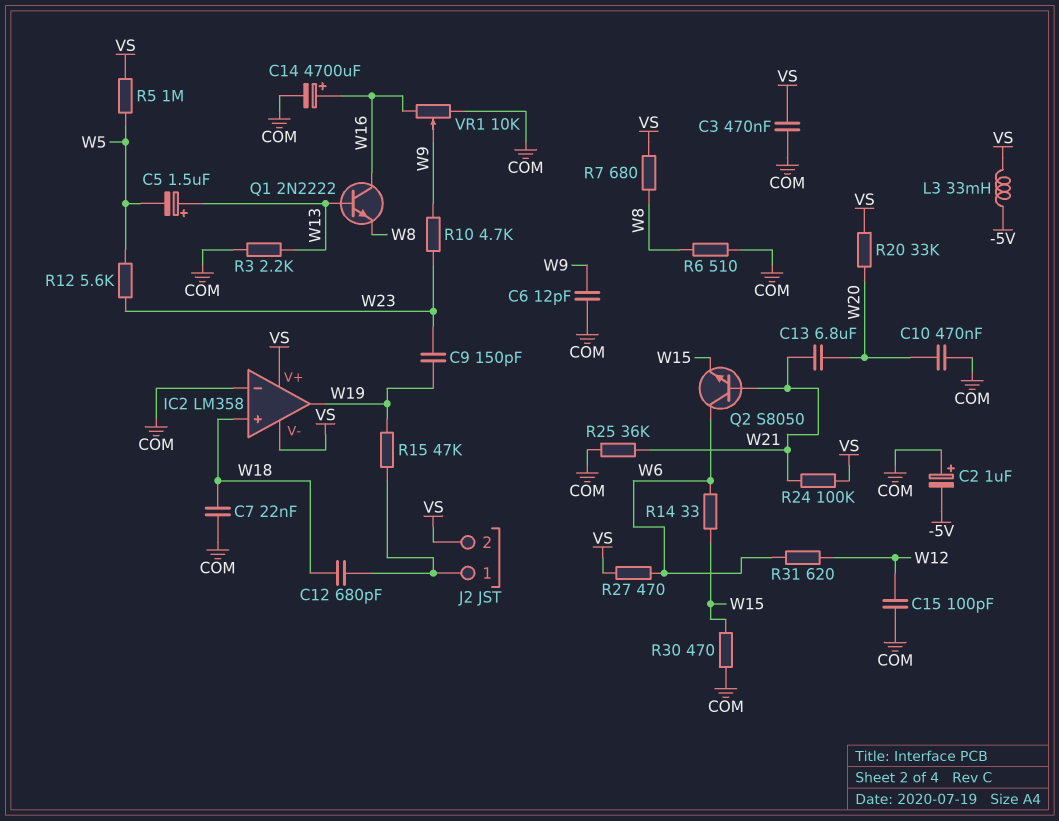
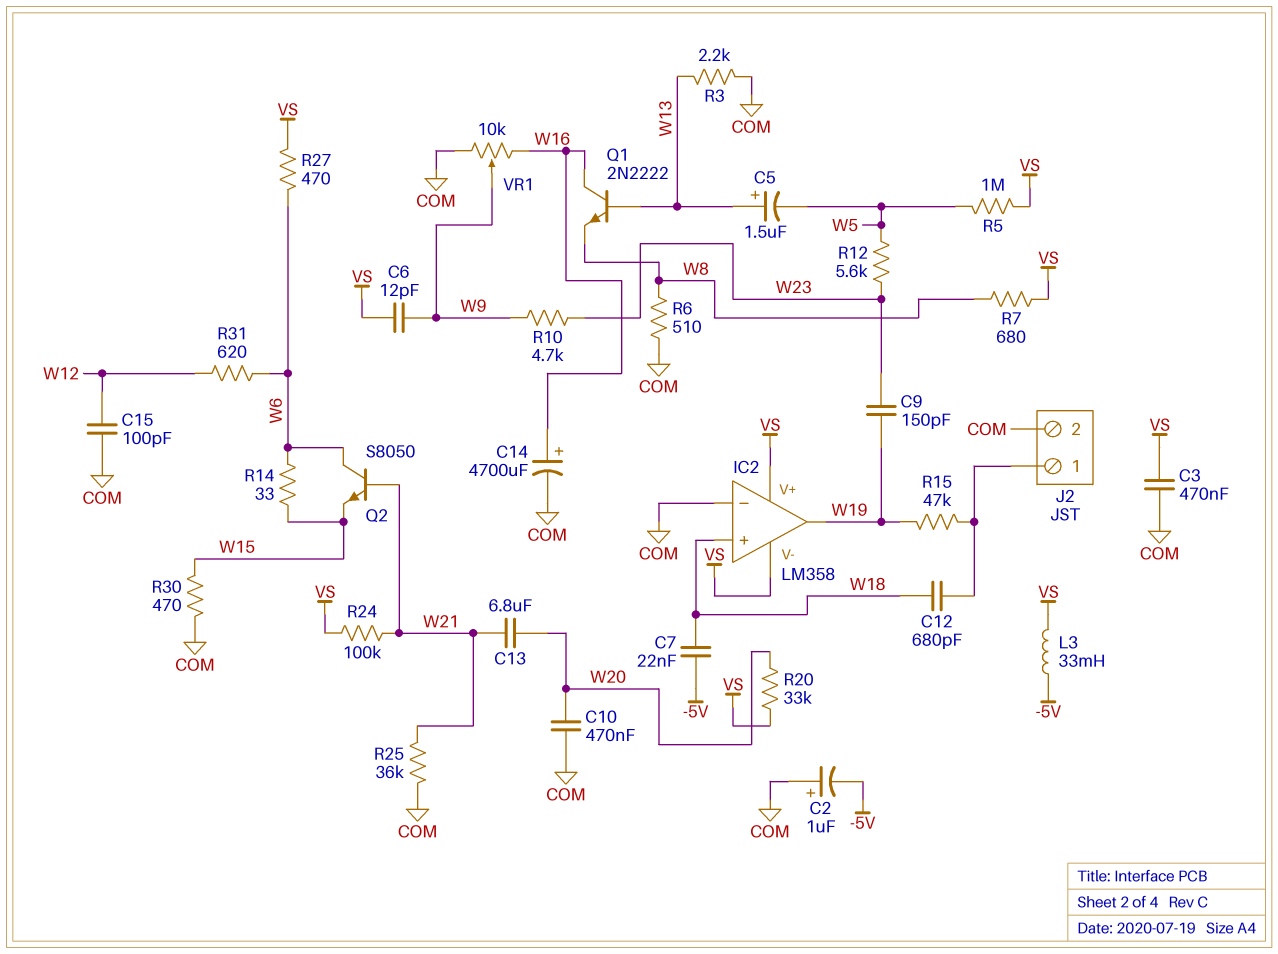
C6: 12pF (COM, W9) -> 12pF (VS, W9)
C7: 22nF (COM, W18) -> 22nF (-5V, W18)
J2 pin 2: VS -> COM

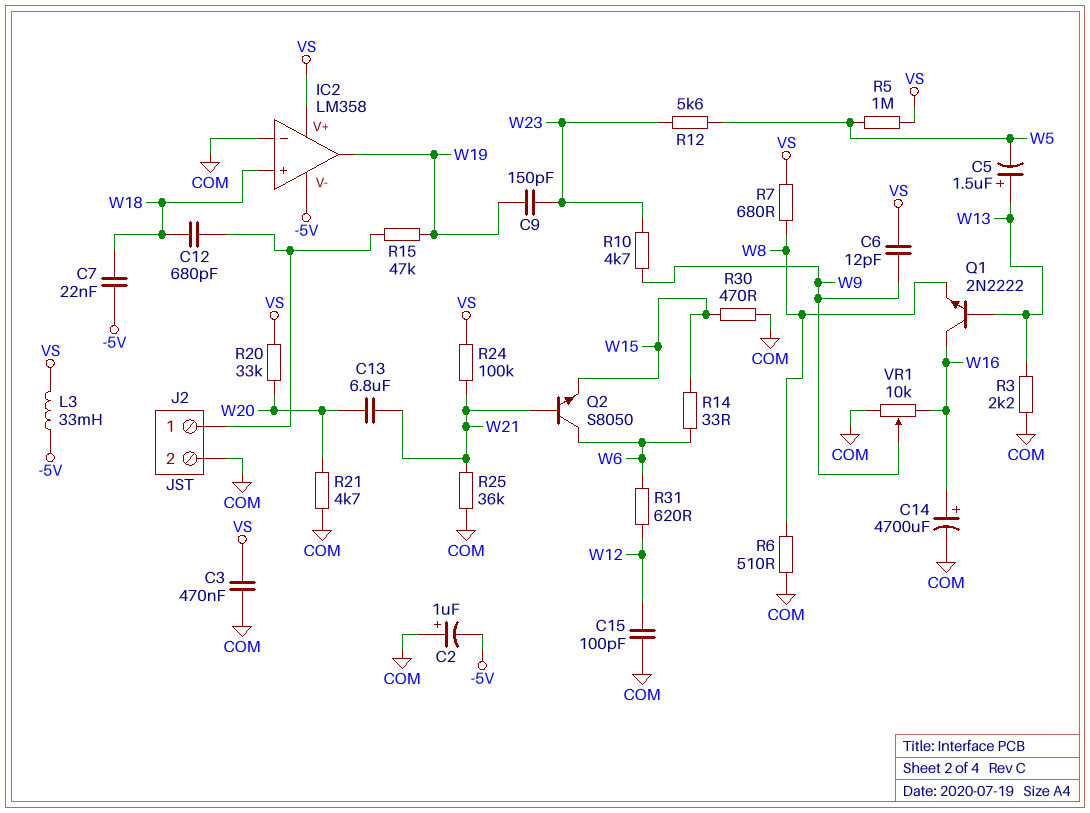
C10: 470nF (COM, W20) -> none
IC2 pin V-: VS -> -5V
R21: none -> 4.7k (COM, W20)
R27: 470 (VS, W6) -> none

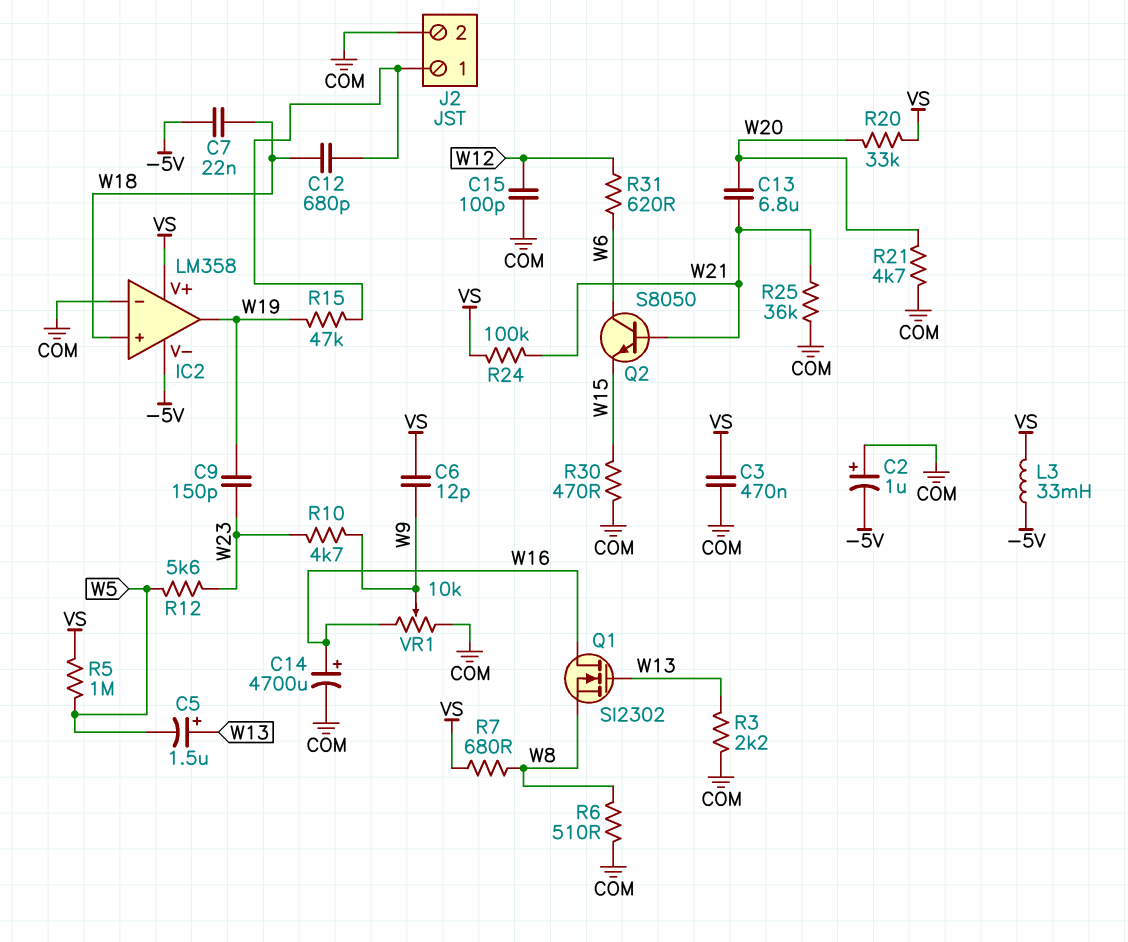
Q1: NPN 2N2222 (B W13, C W16, E W8) -> NMOS SI2302 (G W13, D W16, S W8)
R14: 33 (W6, W15) -> none

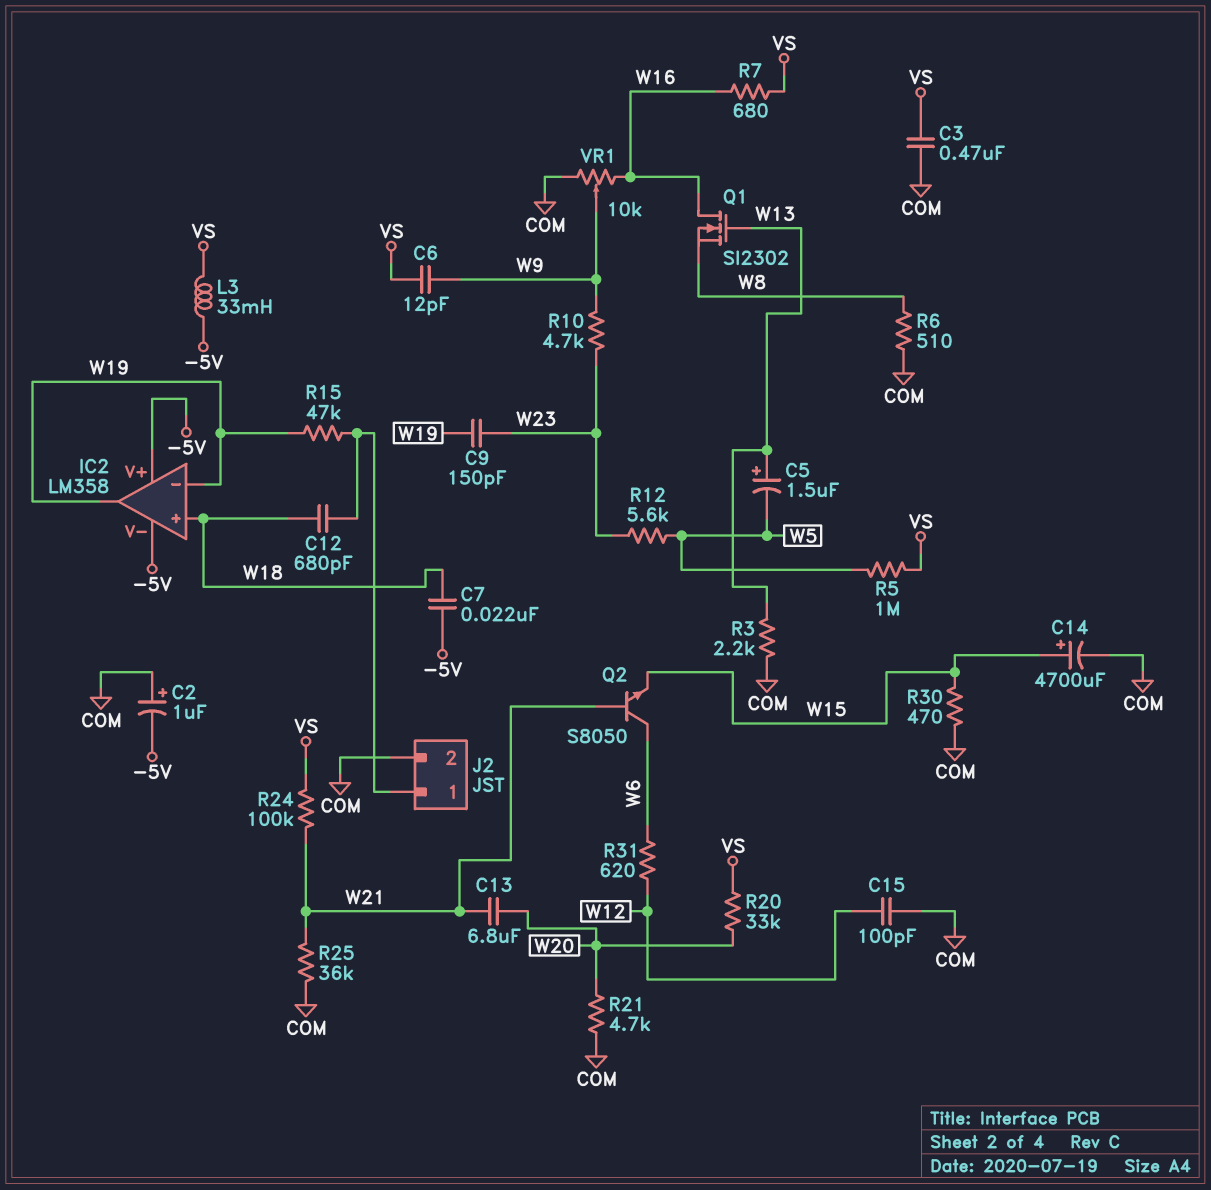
C14: 4700uF (plus W16, minus COM) -> 4700uF (plus W15, minus COM)
IC2 pin V+: VS -> -5V
IC2 pin in-: COM -> W19
R7: 680 (VS, W8) -> 680 (VS, W16)

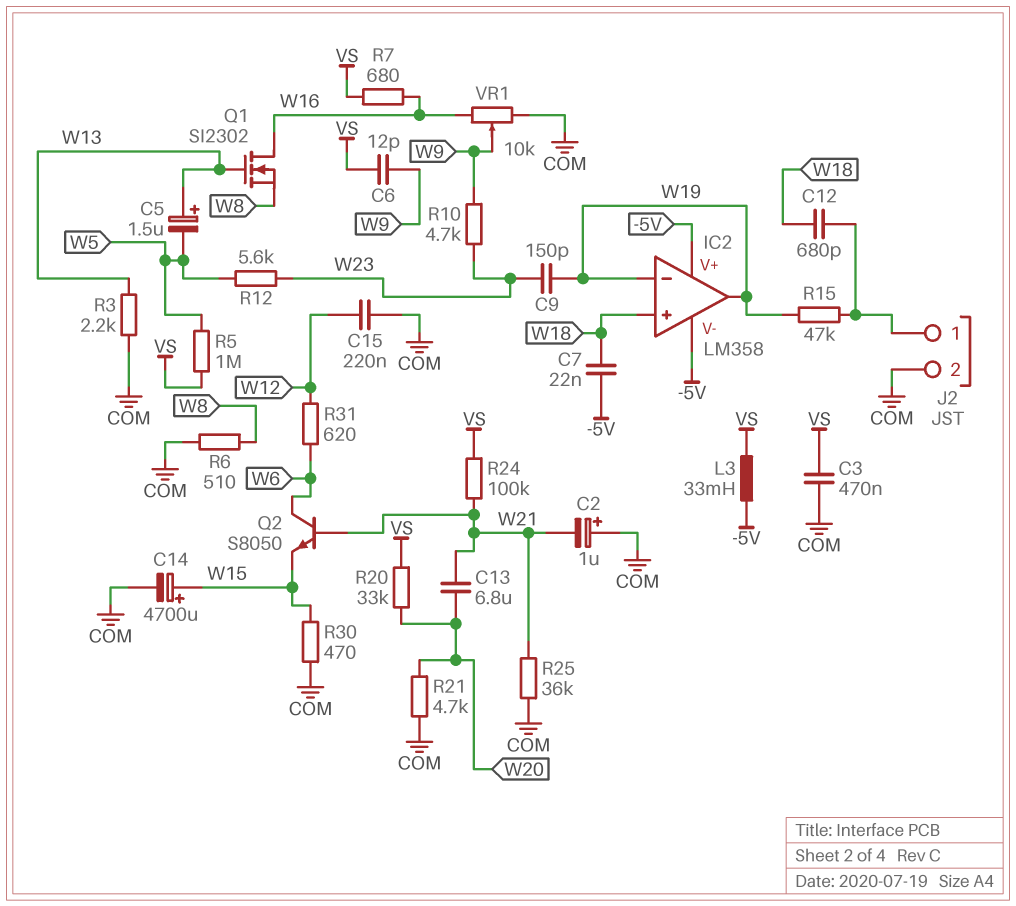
C2: 1uF (plus COM, minus -5V) -> 1uF (plus COM, minus W21)
C15: 100pF (COM, W12) -> 220nF (COM, W12)

